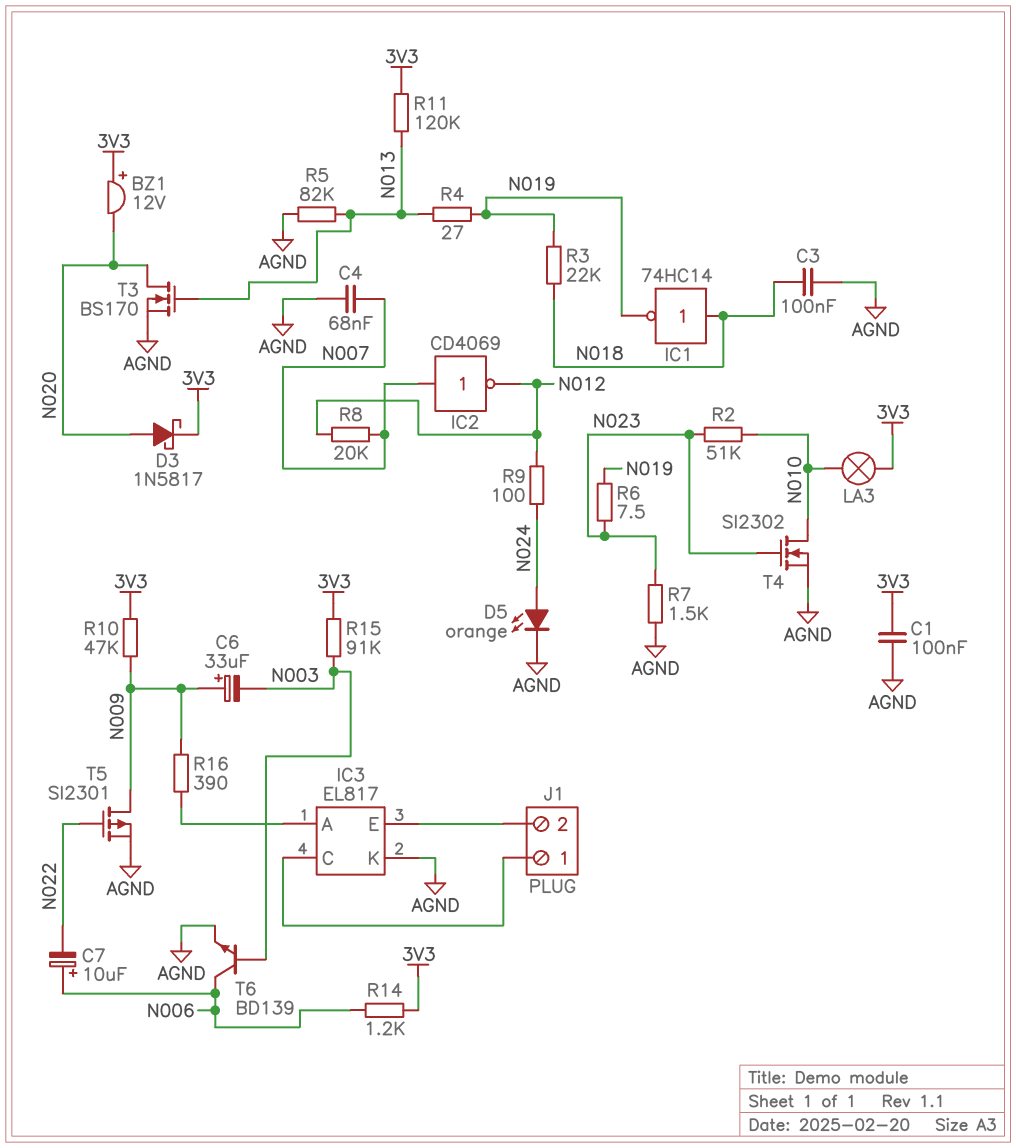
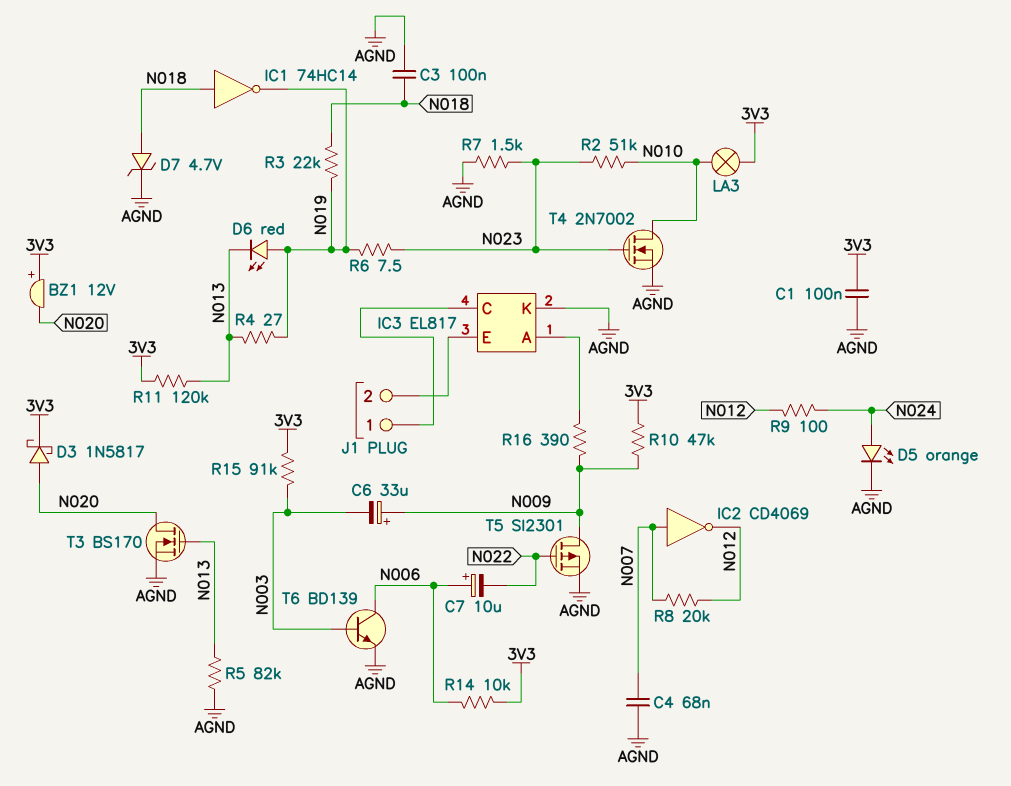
D6: none -> LED red (A N019, K N013)
D7: none -> zener 4.7V (A N018, K AGND)
R14: 1.2k (3V3, N006) -> 10k (3V3, N006)
T4: NMOS SI2302 (G N023, D N010, S AGND) -> NMOS 2N7002 (G N023, D N010, S AGND)

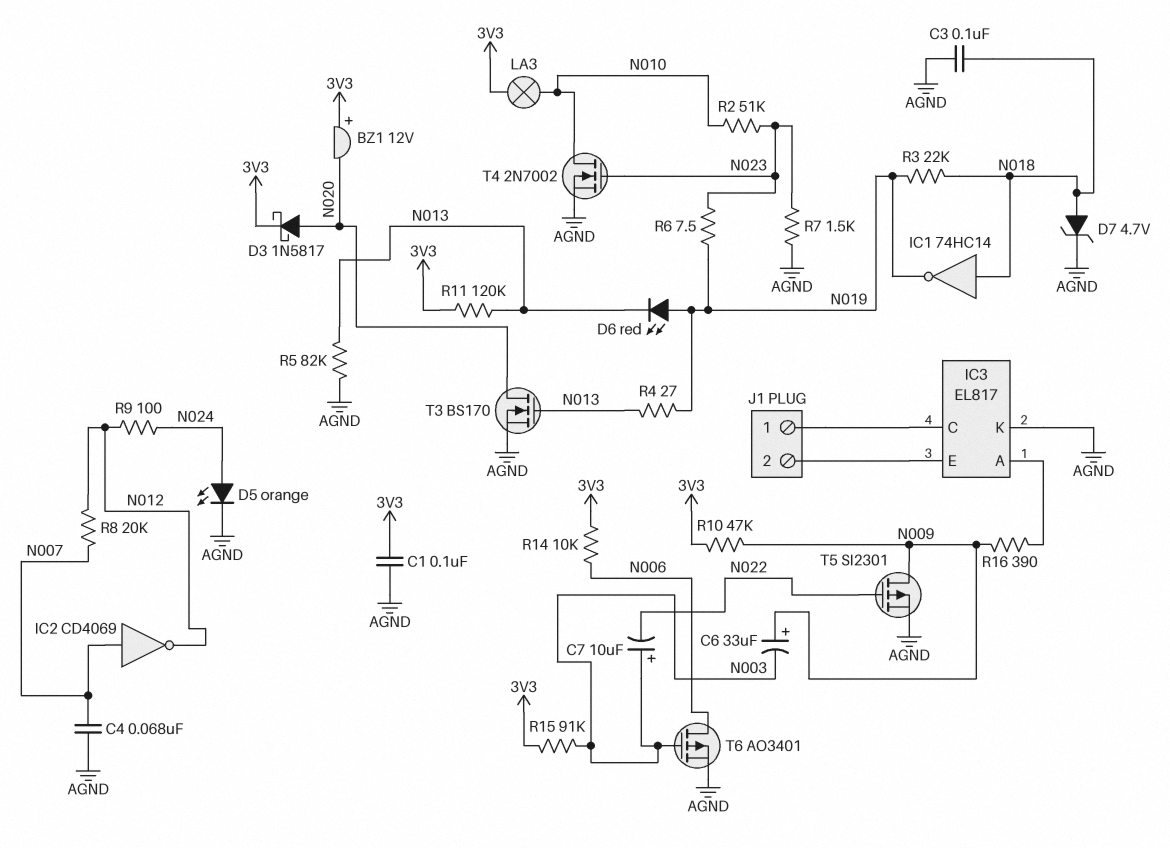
C7: 10uF (plus N006, minus N022) -> 10uF (plus N003, minus N022)
T6: NPN BD139 (B N003, C N006, E AGND) -> PMOS AO3401 (G N003, D N006, S AGND)

